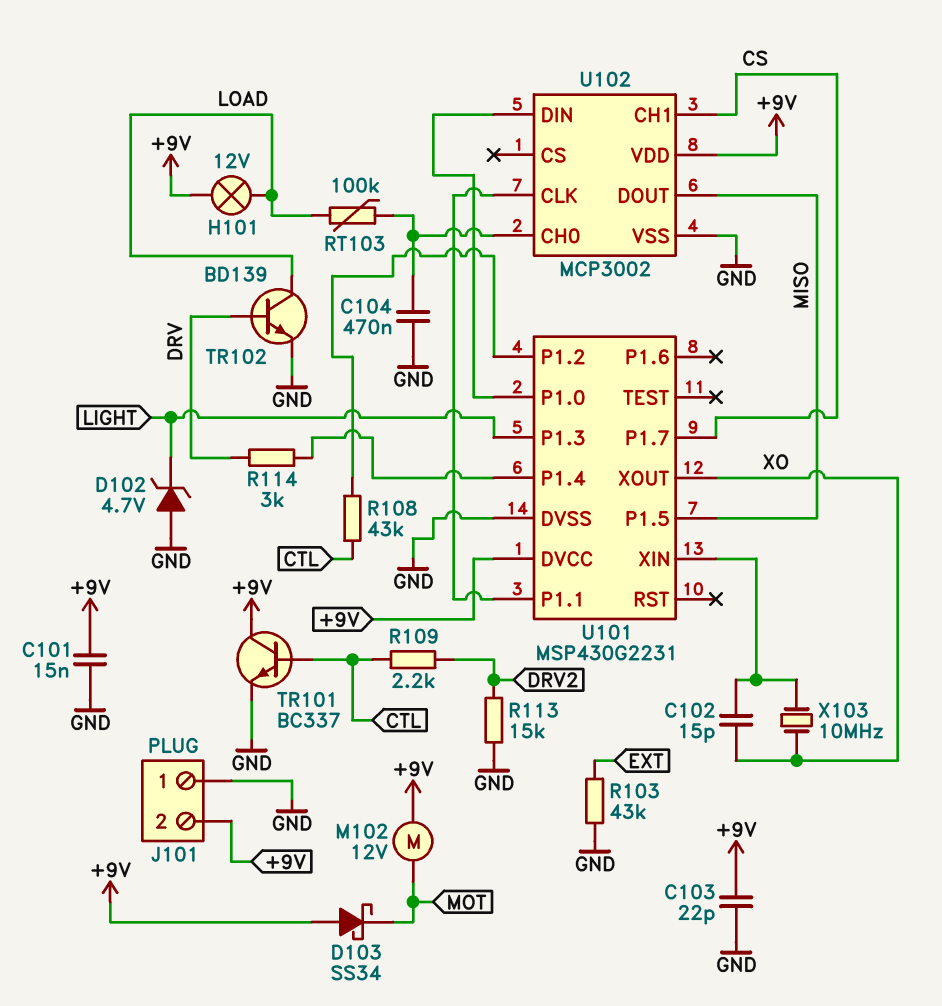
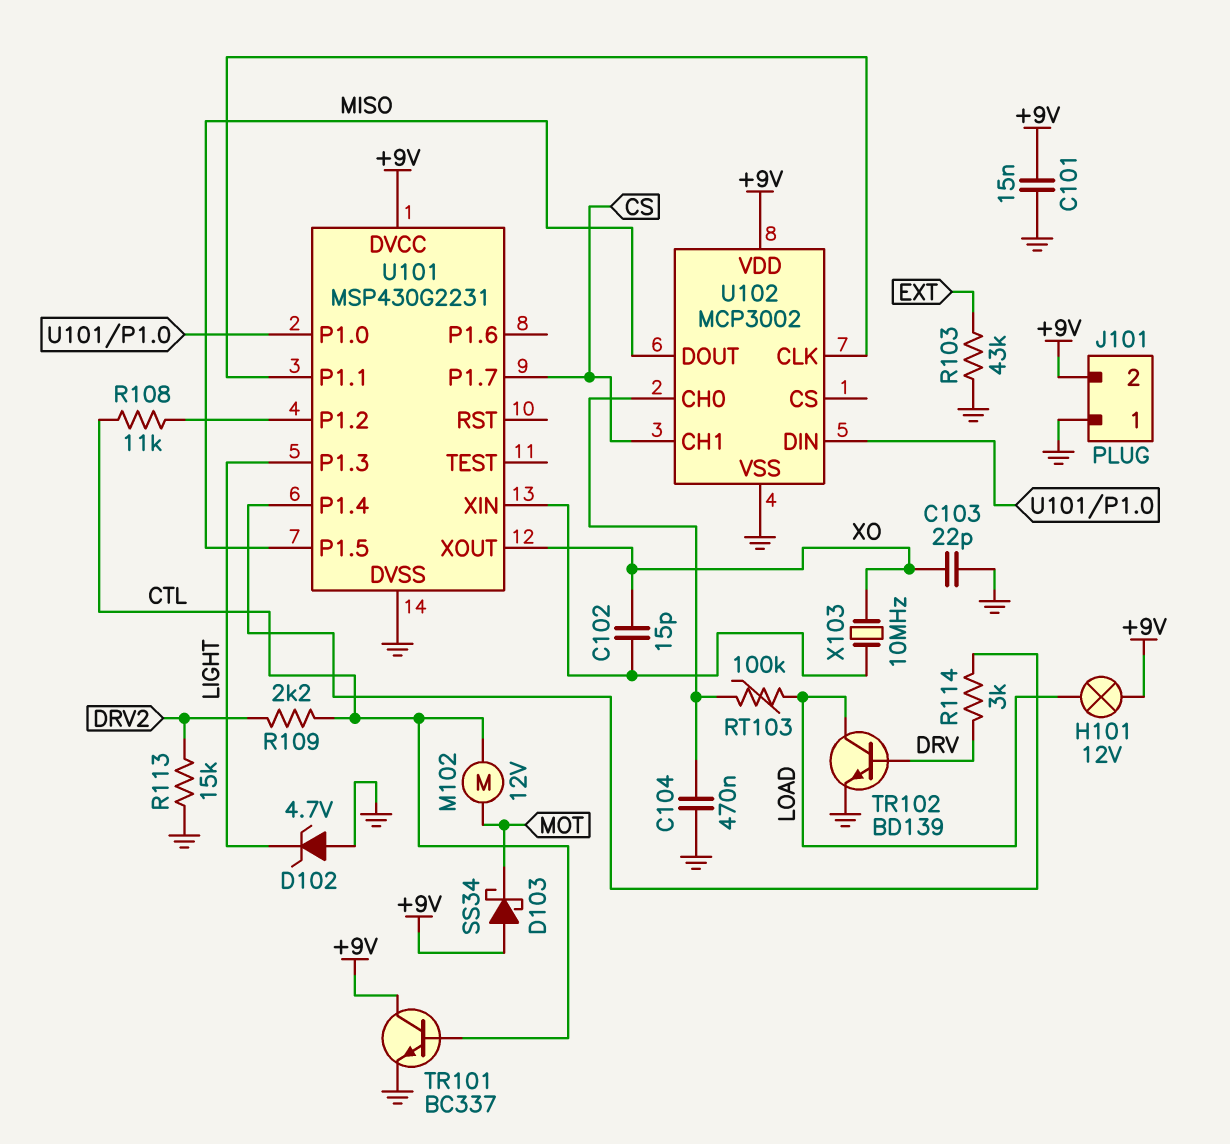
C103: 22pF (+9V, GND) -> 22pF (GND, XO)
M102: motor 12V (+9V, MOT) -> motor 12V (CTL, MOT)
R108: 43k (CTL, U101/P1.2) -> 11k (CTL, U101/P1.2)

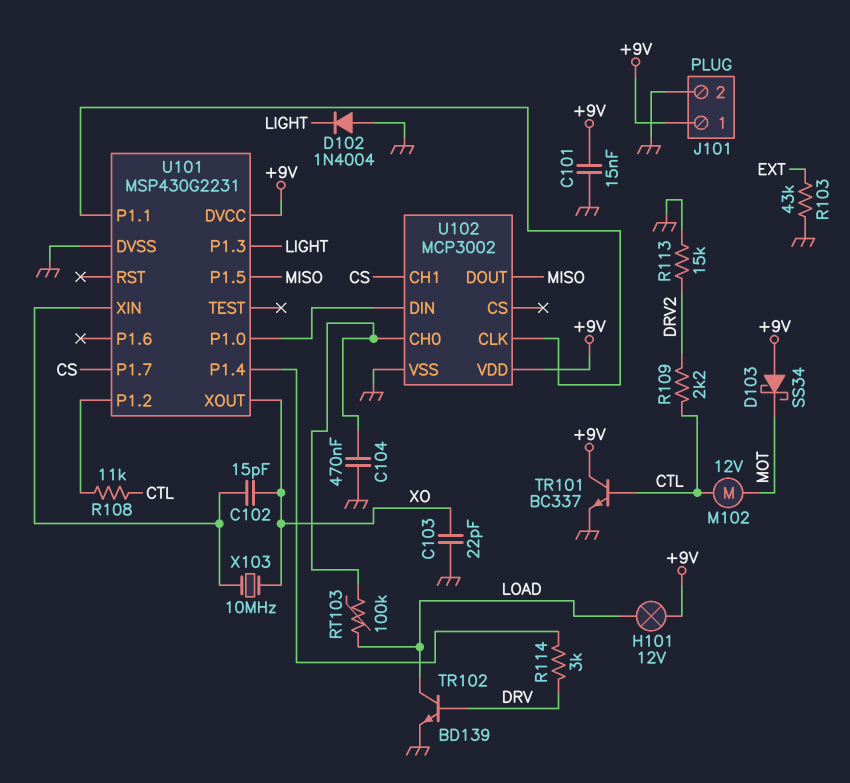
D102: zener 4.7V (A GND, K LIGHT) -> diode 1N4004 (A GND, K LIGHT)
J101 pin 1: GND -> +9V
J101 pin 2: +9V -> GND

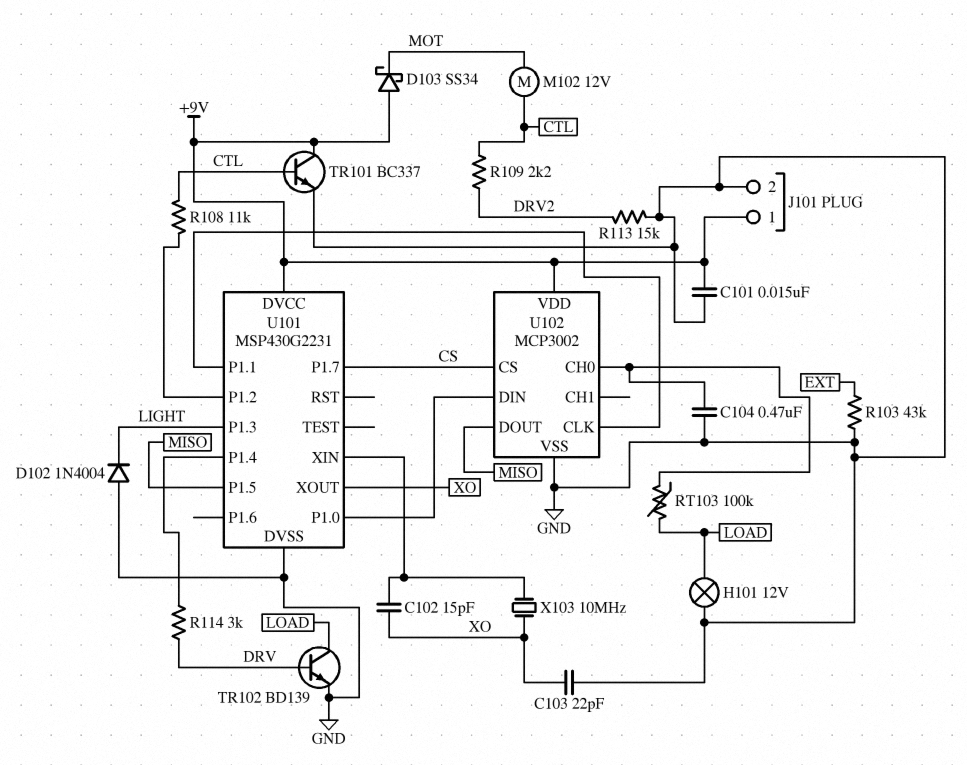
H101: lamp 12V (+9V, LOAD) -> lamp 12V (GND, LOAD)
U102 pin CH1: CS -> none
U102 pin CS: none -> CS

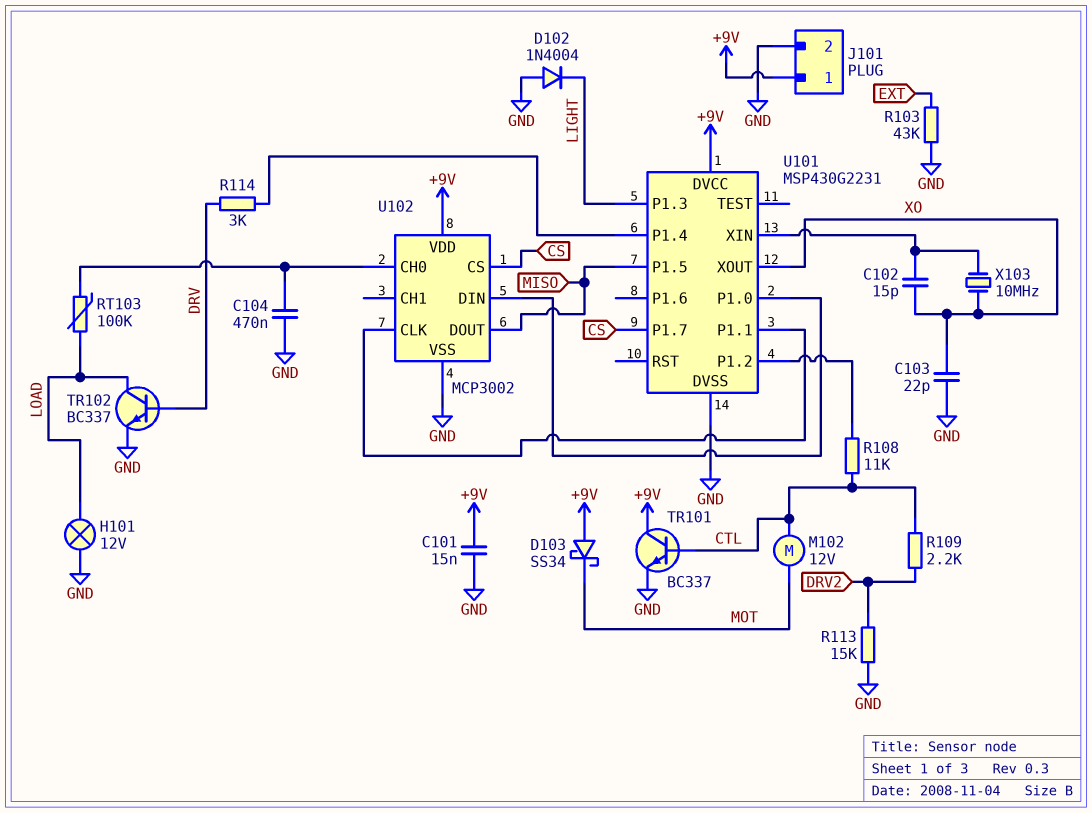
TR102: NPN BD139 (B DRV, C LOAD, E GND) -> NPN BC337 (B DRV, C LOAD, E GND)

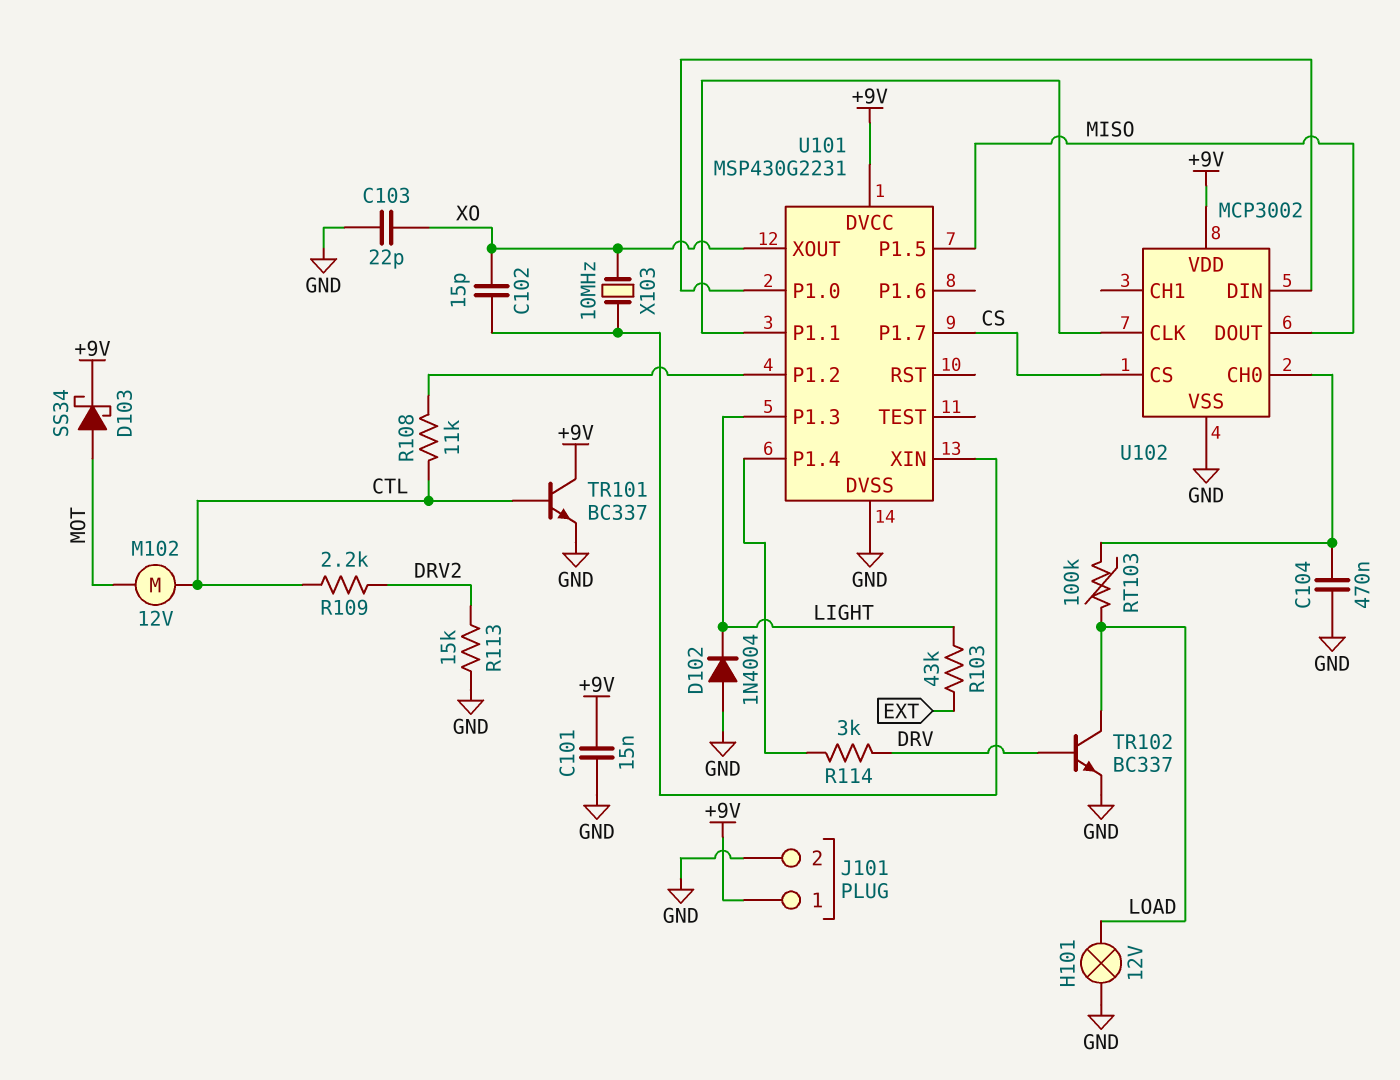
D103: schottky SS34 (A +9V, K MOT) -> schottky SS34 (A MOT, K +9V)
R103: 43k (EXT, GND) -> 43k (EXT, LIGHT)

